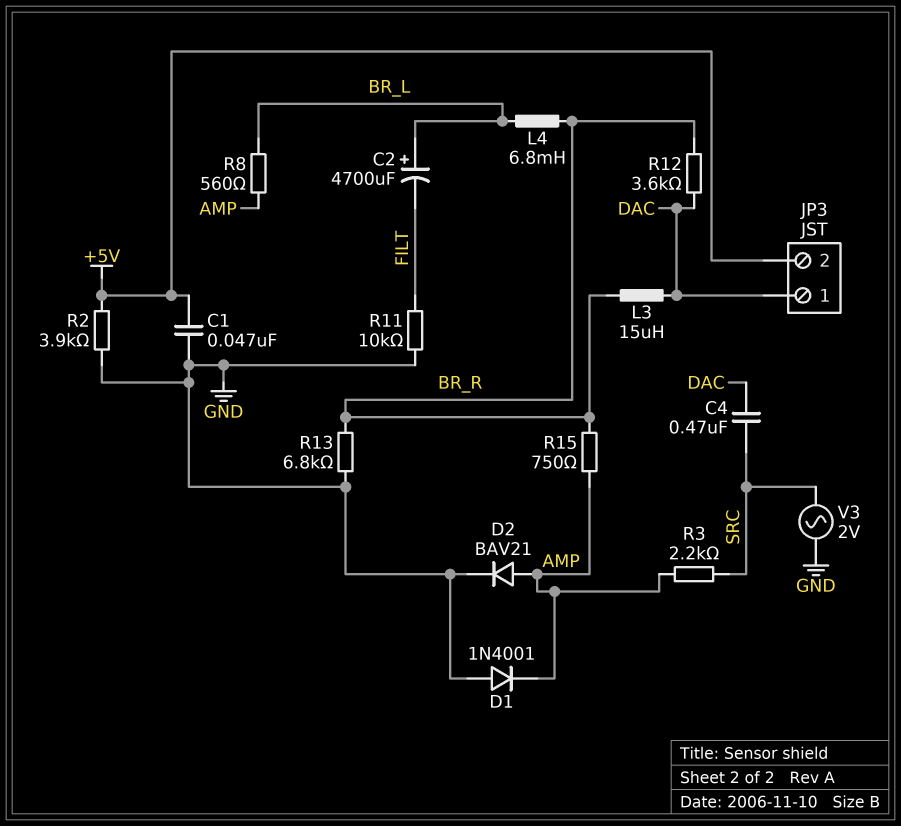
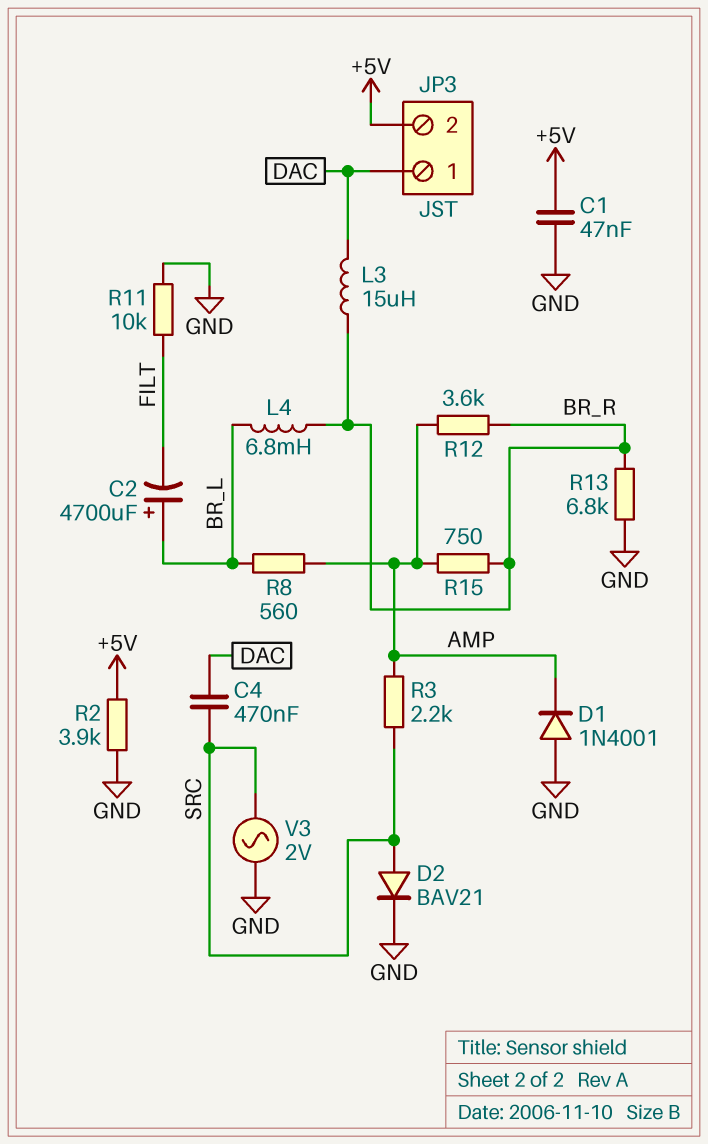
D2: diode BAV21 (A AMP, K GND) -> diode BAV21 (A SRC, K GND)
R12: 3.6k (BR_R, DAC) -> 3.6k (AMP, BR_R)

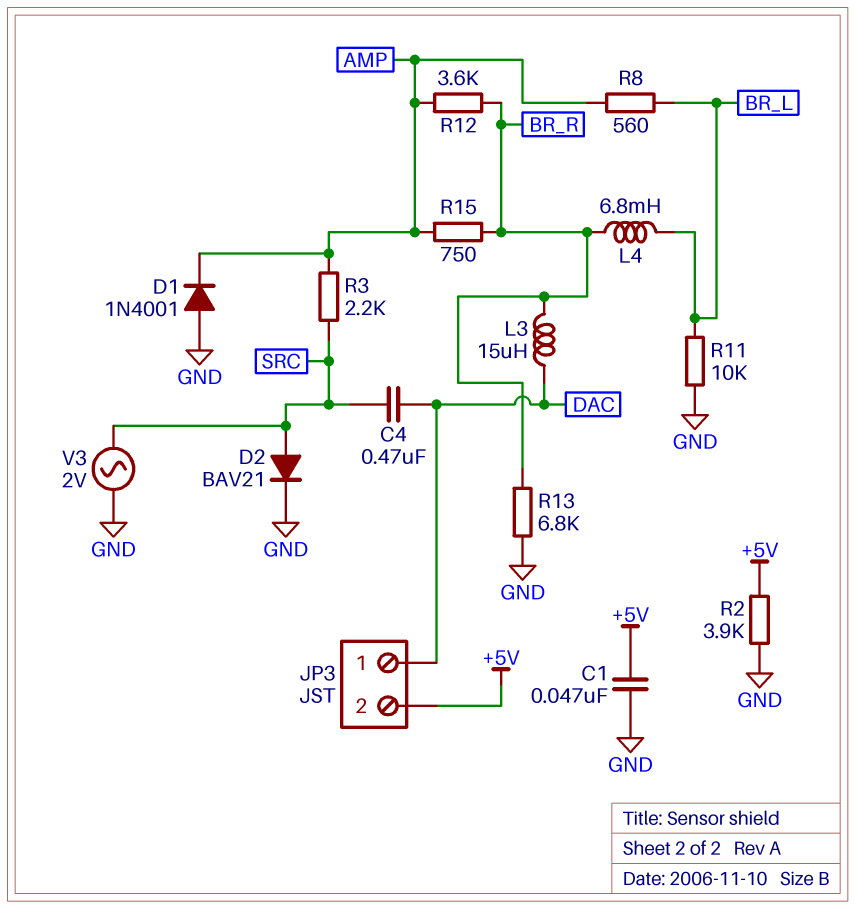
C2: 4700uF (plus BR_L, minus FILT) -> none
R11: 10k (FILT, GND) -> 10k (BR_L, GND)

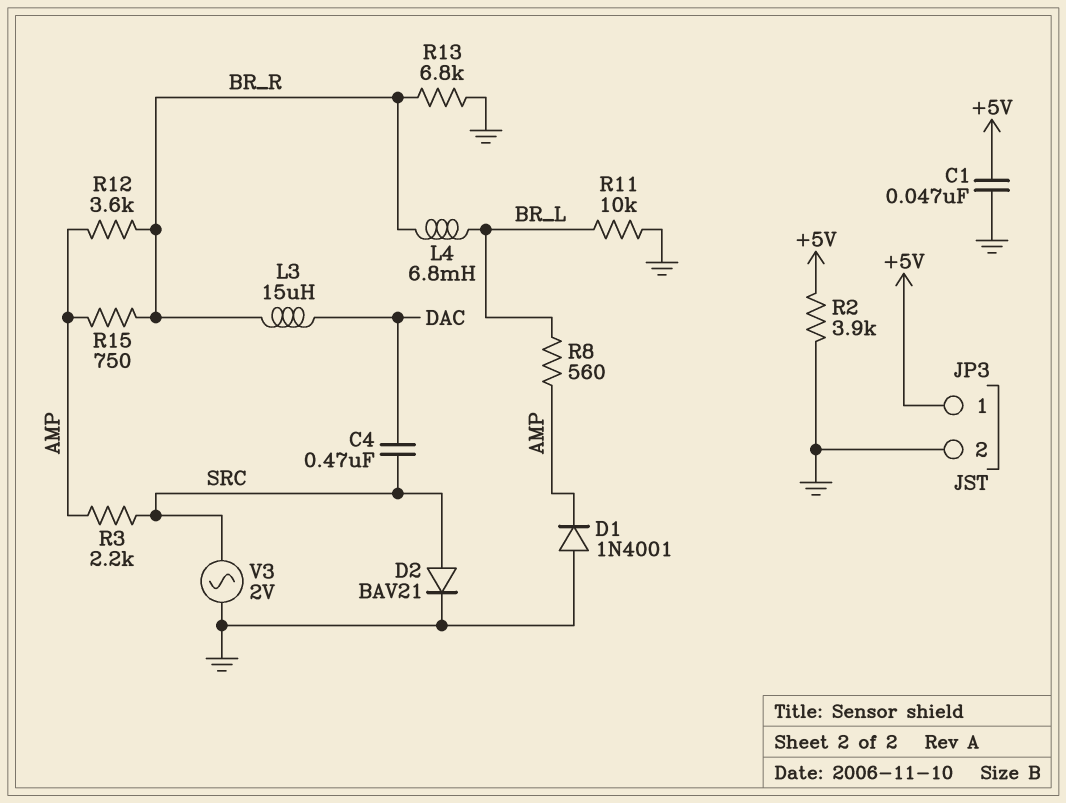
JP3 pin 1: DAC -> +5V
JP3 pin 2: +5V -> GND

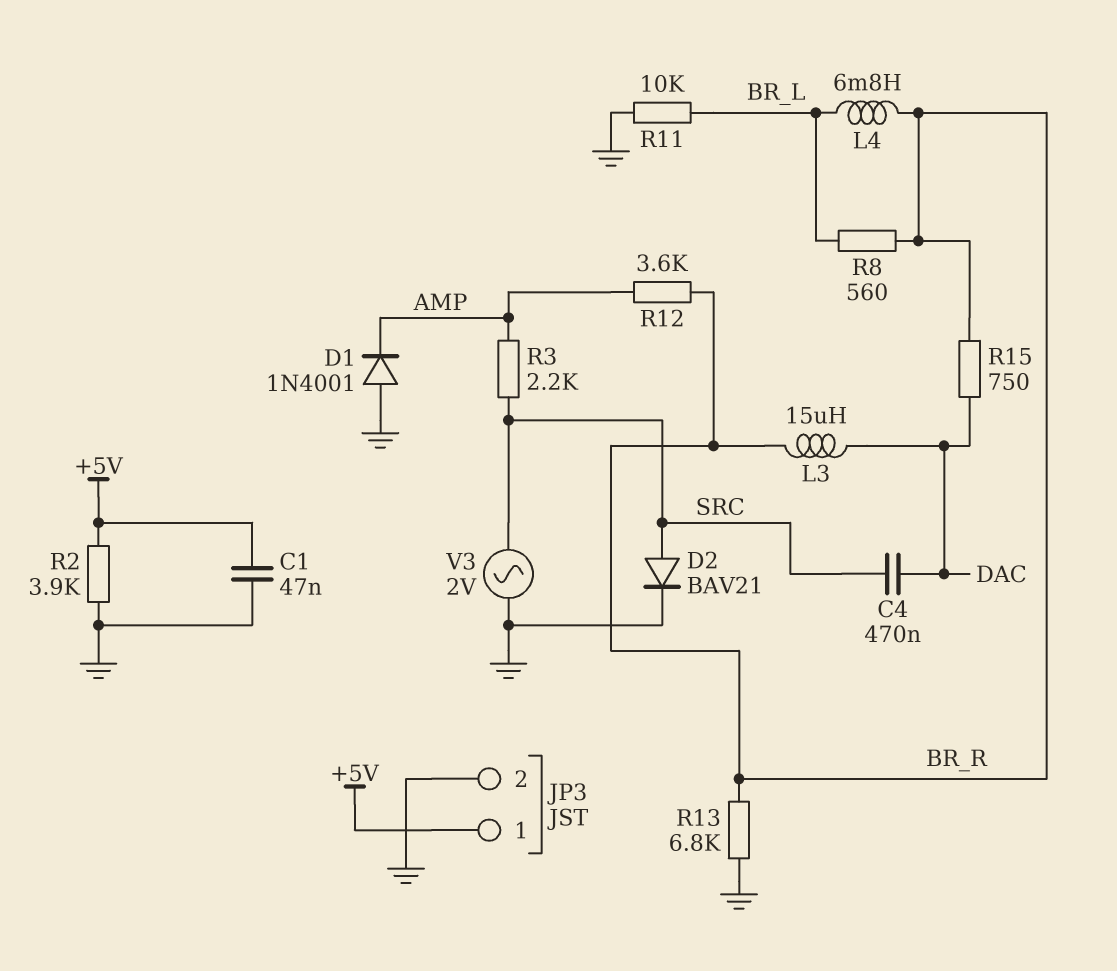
R8: 560 (AMP, BR_L) -> 560 (BR_L, BR_R)
R15: 750 (AMP, BR_R) -> 750 (BR_R, DAC)

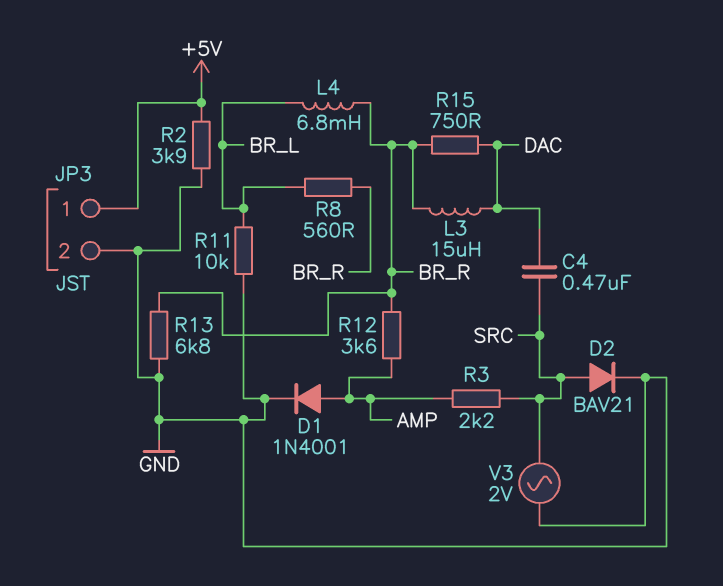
C1: 47nF (+5V, GND) -> none
D1: diode 1N4001 (A GND, K AMP) -> diode 1N4001 (A AMP, K GND)

